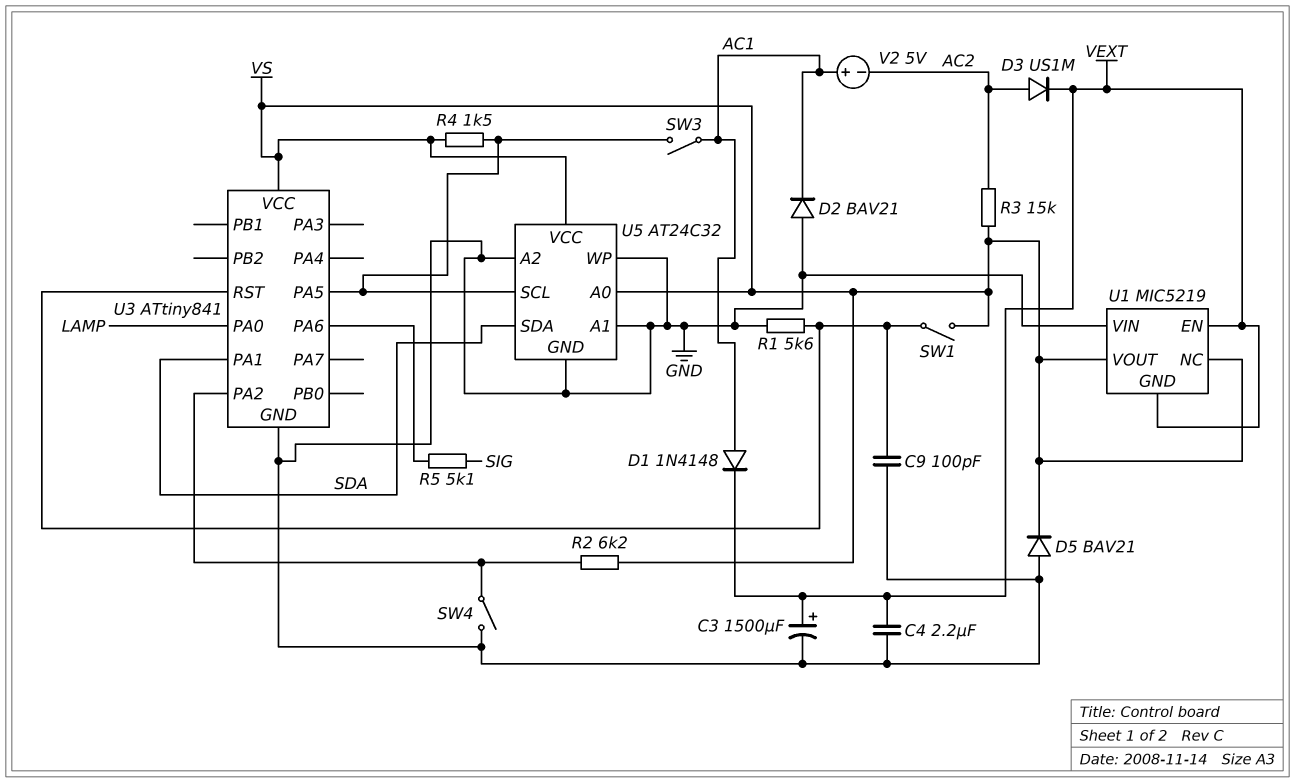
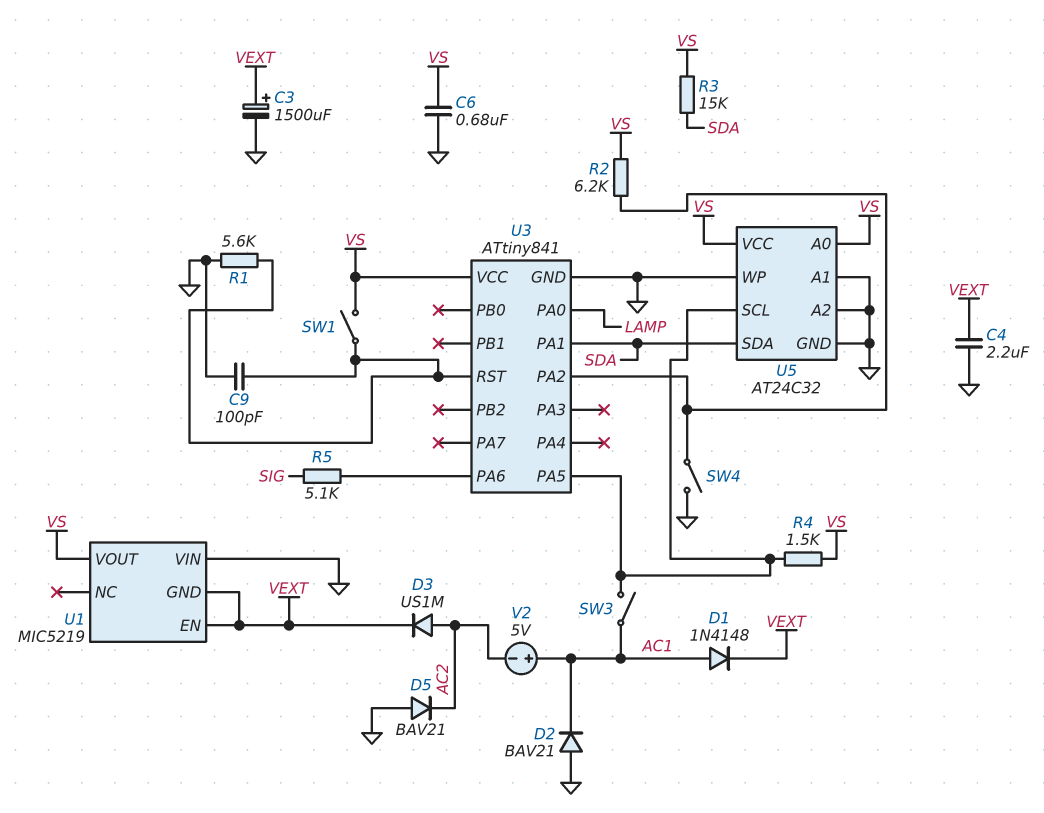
C6: none -> 680nF (GND, VS)
D5: diode BAV21 (A GND, K VS) -> diode BAV21 (A GND, K AC2)
R3: 15k (AC2, VS) -> 15k (SDA, VS)
U1 pin NC: VS -> none

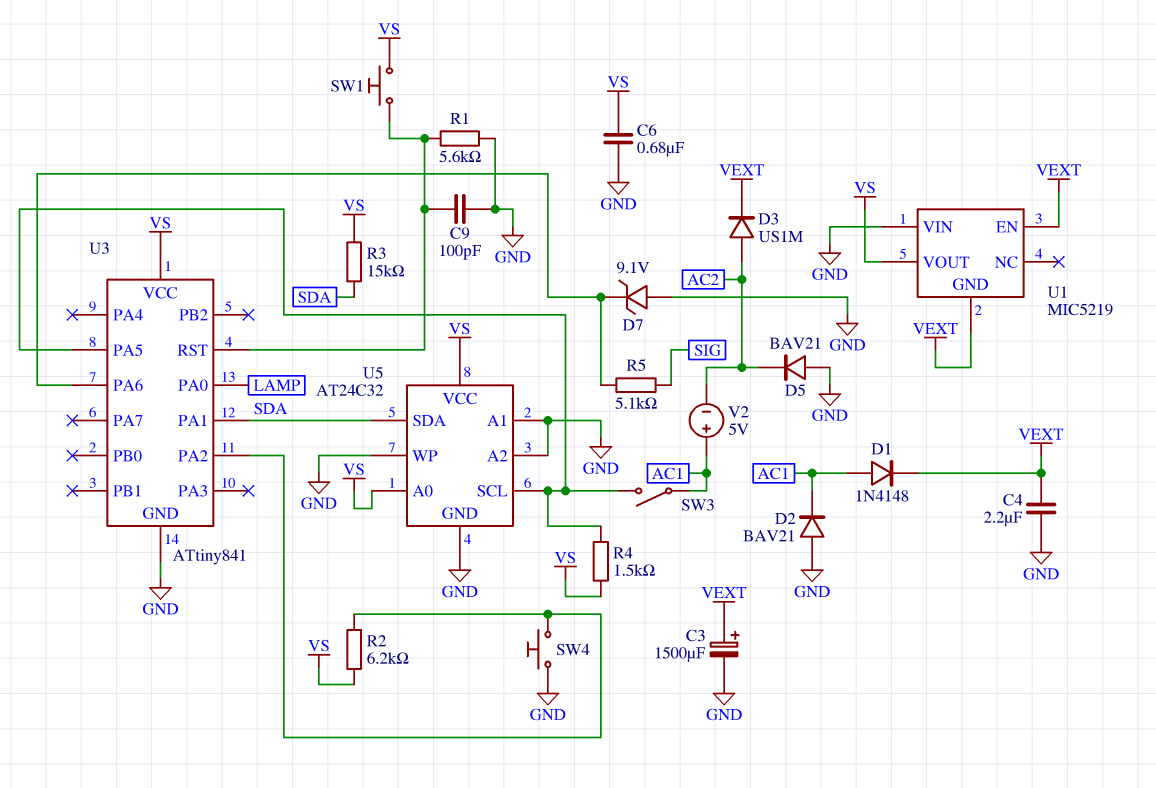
D7: none -> zener 9.1V (A GND, K U3/PA6)
SW1: switch (U3/RST, VS) -> button (U3/RST, VS)
SW4: switch (GND, U3/PA2) -> button (GND, U3/PA2)

